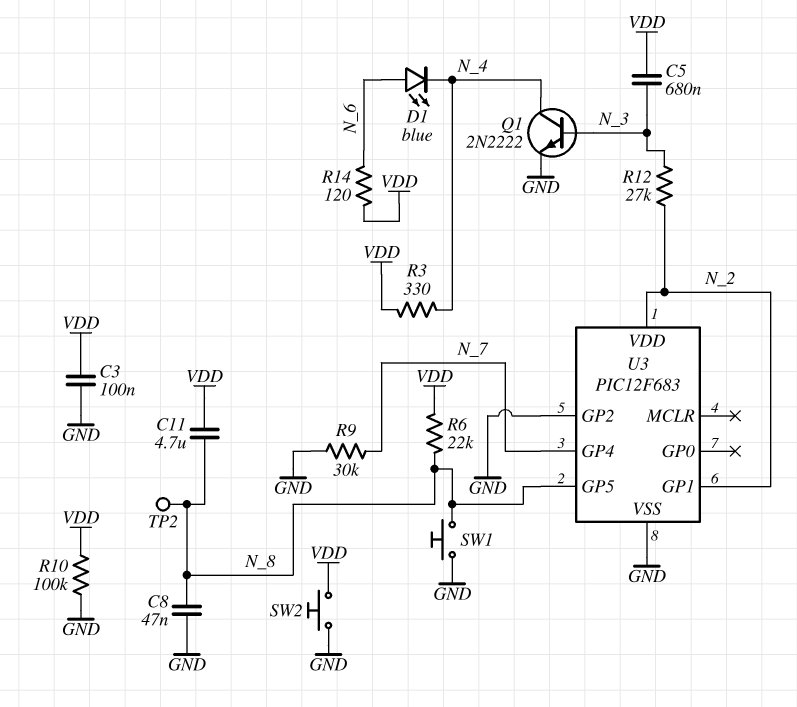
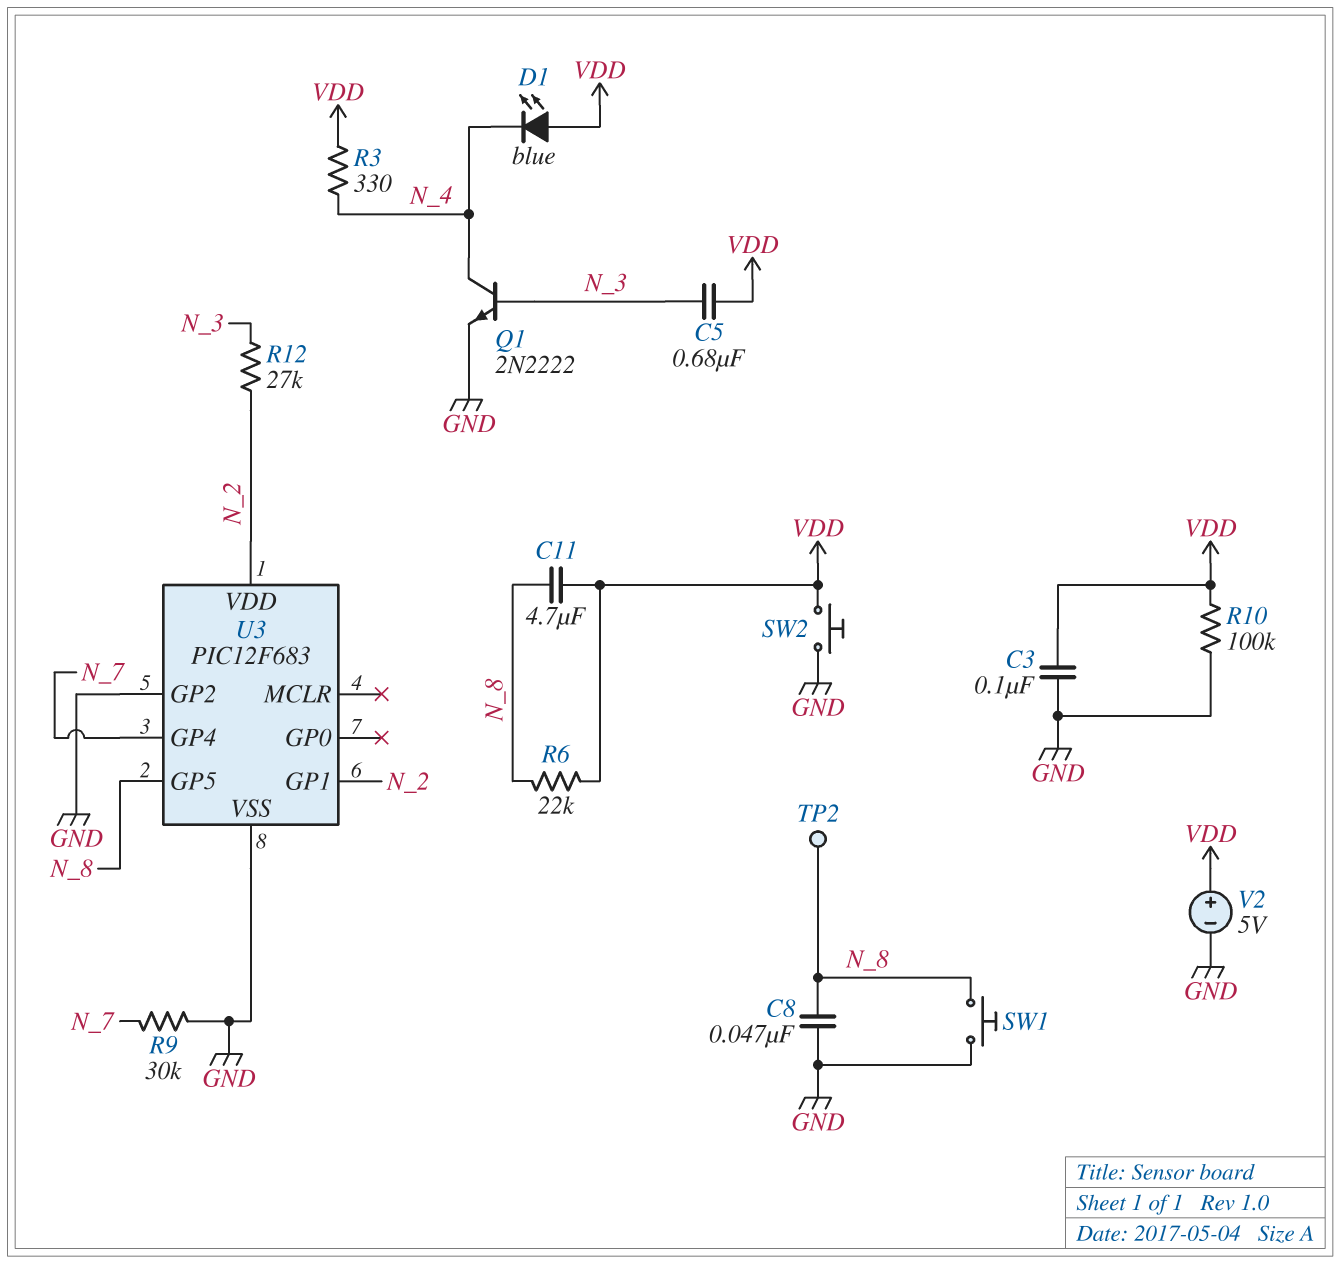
D1: LED blue (A N_6, K N_4) -> LED blue (A VDD, K N_4)
R14: 120 (N_6, VDD) -> none
V2: none -> 5V (plus VDD, minus GND)

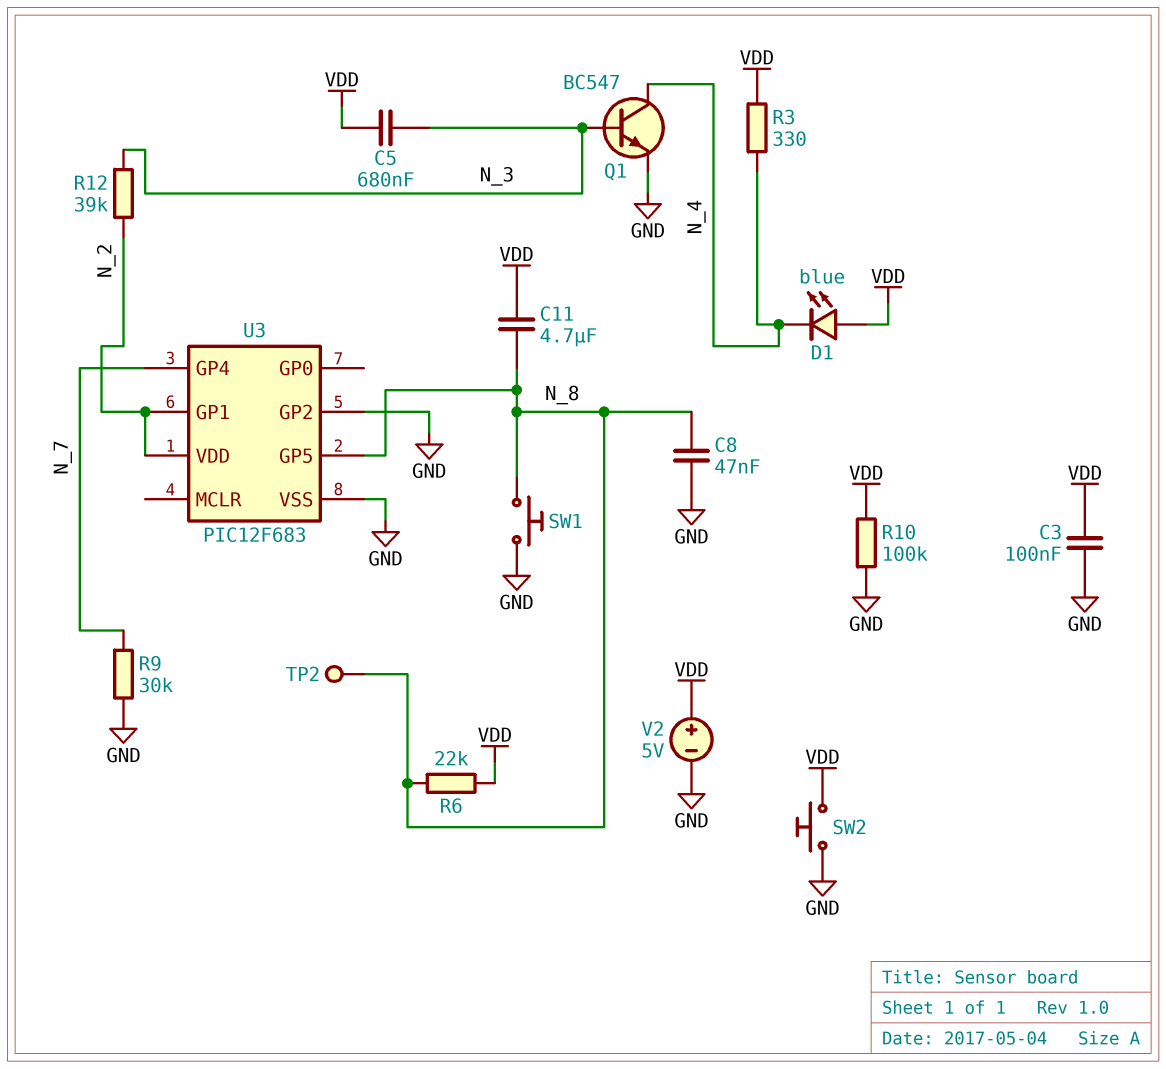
Q1: NPN 2N2222 (B N_3, C N_4, E GND) -> NPN BC547 (B N_3, C N_4, E GND)
R12: 27k (N_2, N_3) -> 39k (N_2, N_3)

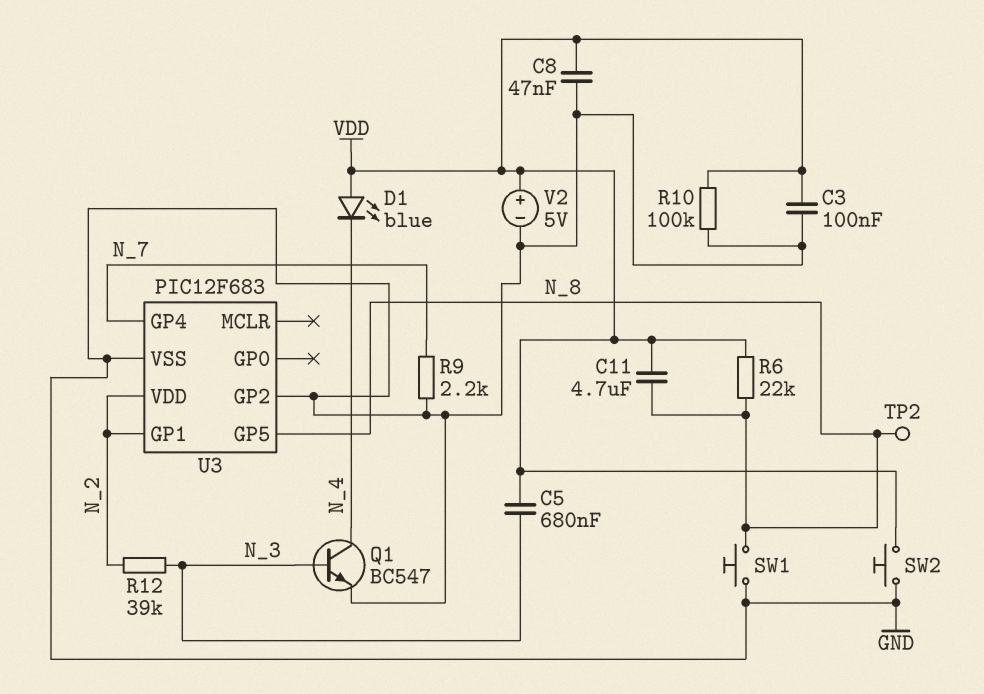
C8: 47nF (GND, N_8) -> 47nF (GND, VDD)
R3: 330 (N_4, VDD) -> none
R9: 30k (GND, N_7) -> 2.2k (GND, N_7)

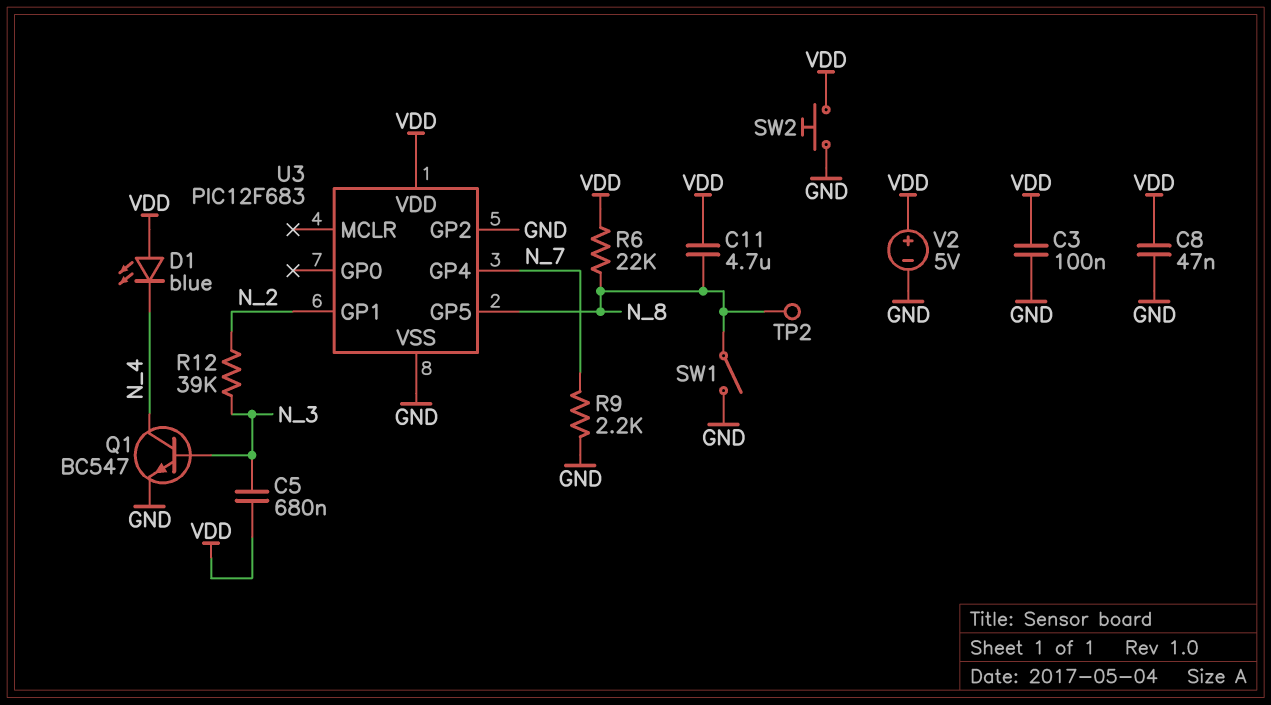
R10: 100k (GND, VDD) -> none
SW1: button (GND, N_8) -> switch (GND, N_8)
U3 pin VDD: N_2 -> VDD

